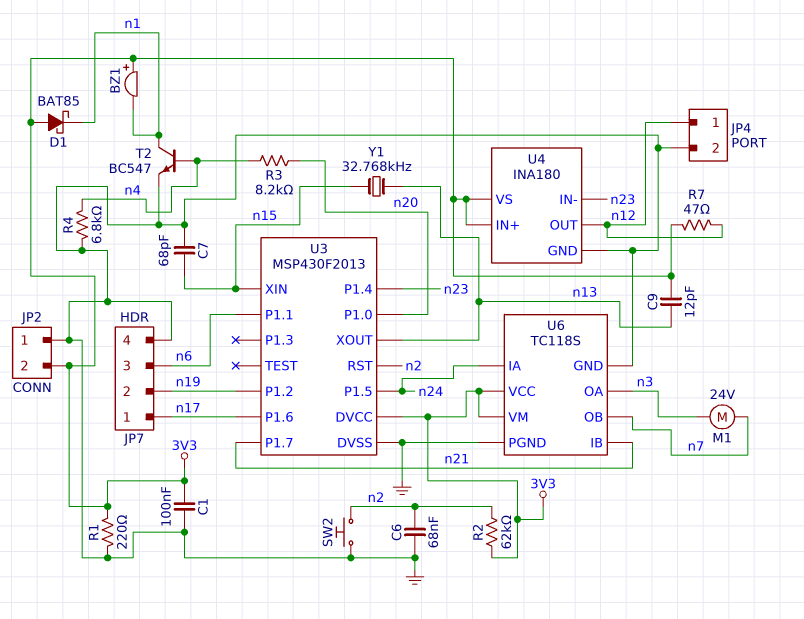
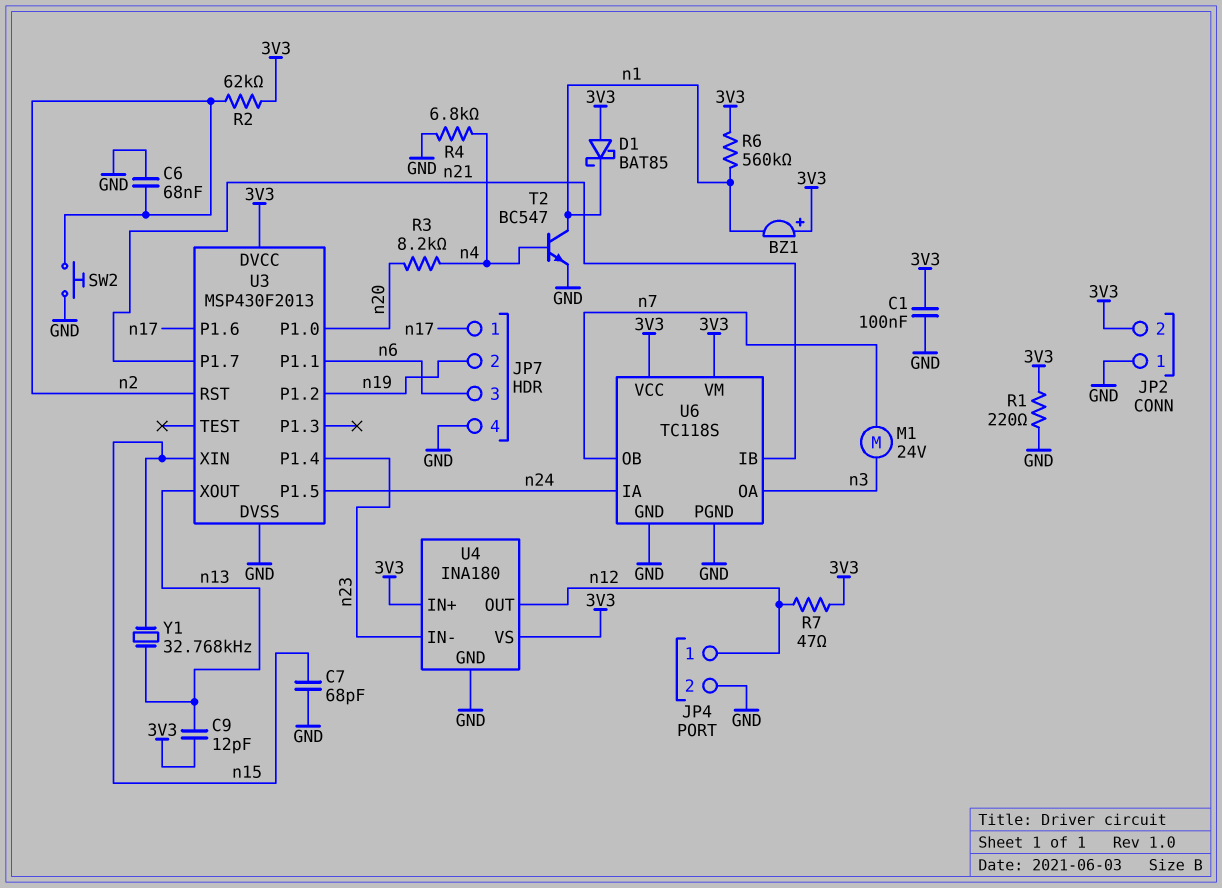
R6: none -> 560k (3V3, n1)

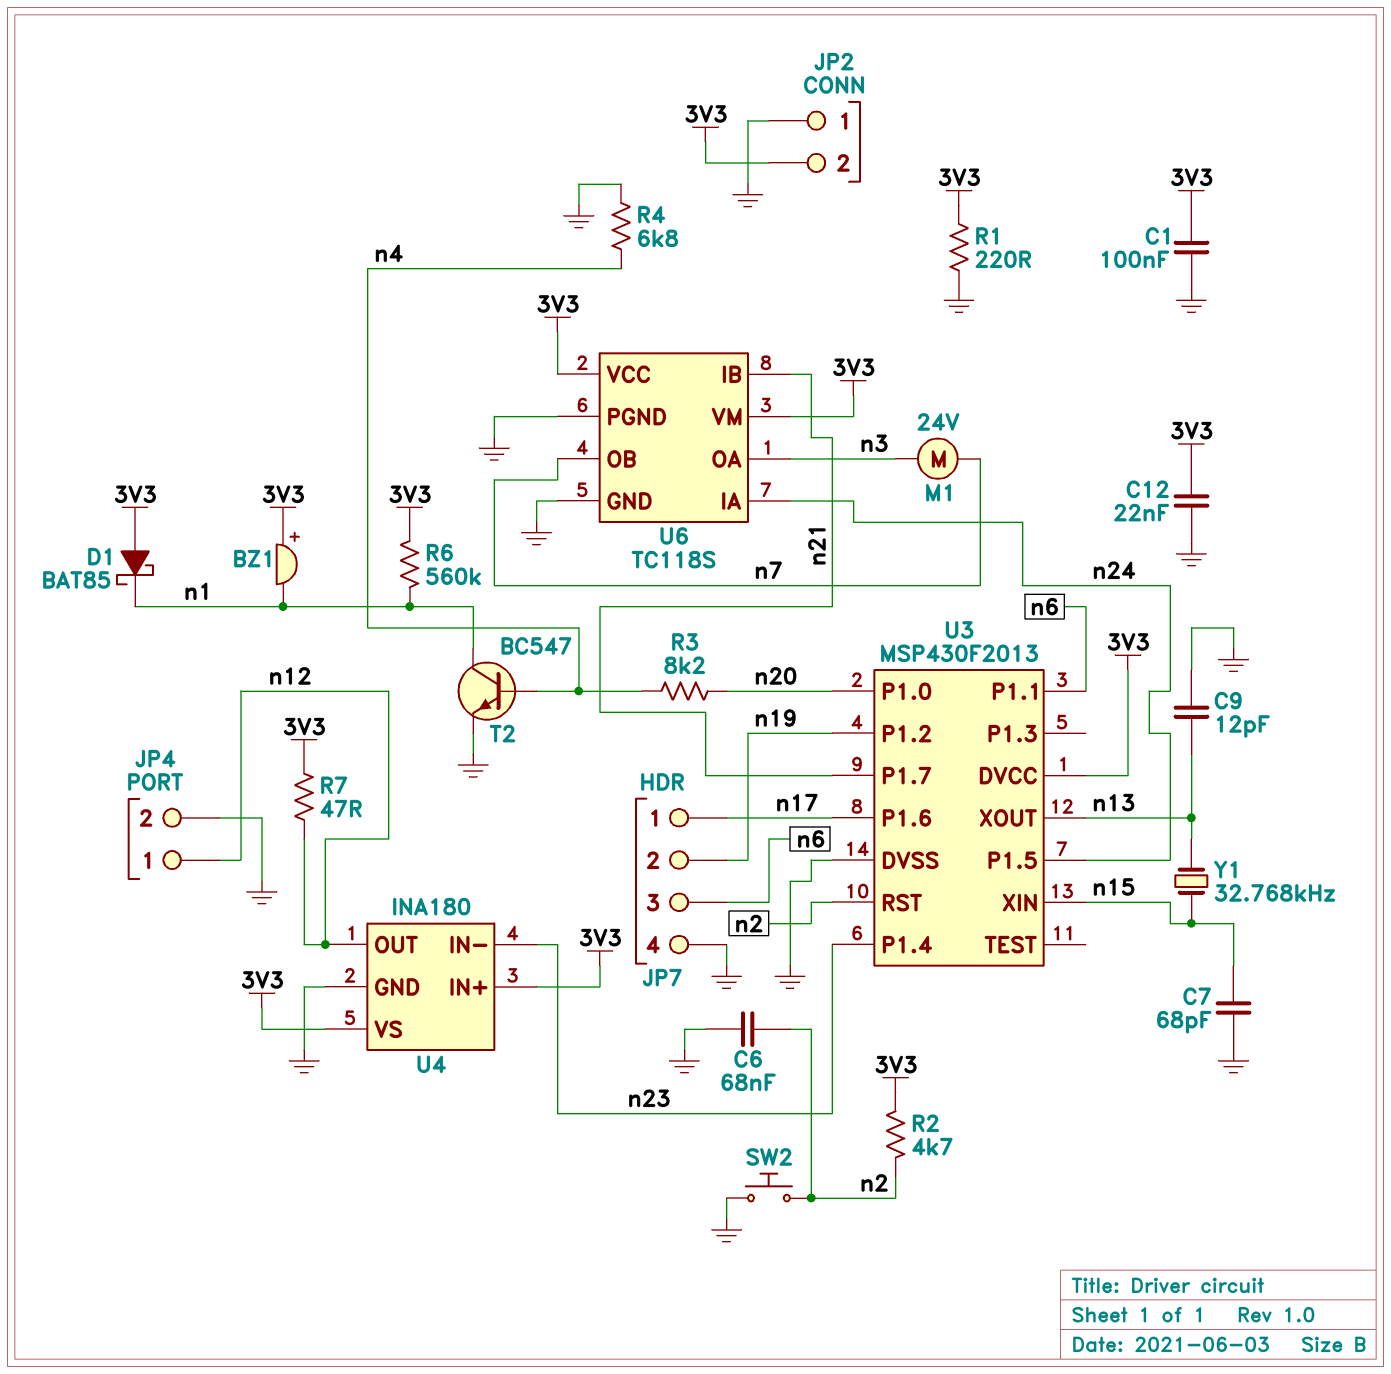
C9: 12pF (3V3, n13) -> 12pF (GND, n13)
C12: none -> 22nF (3V3, GND)
R2: 62k (3V3, n2) -> 4.7k (3V3, n2)

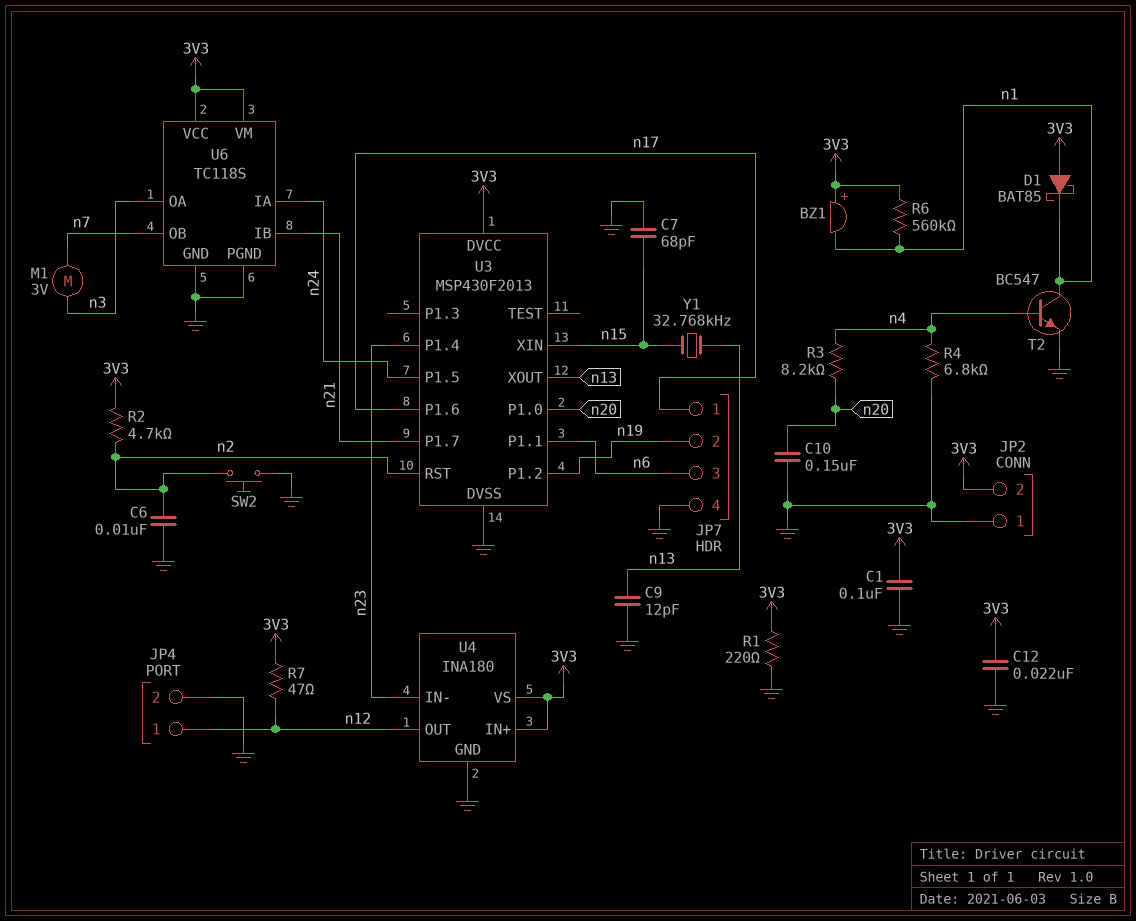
C6: 68nF (GND, n2) -> 10nF (GND, n2)
C10: none -> 150nF (GND, n20)
M1: motor 24V (n3, n7) -> motor 3V (n3, n7)

